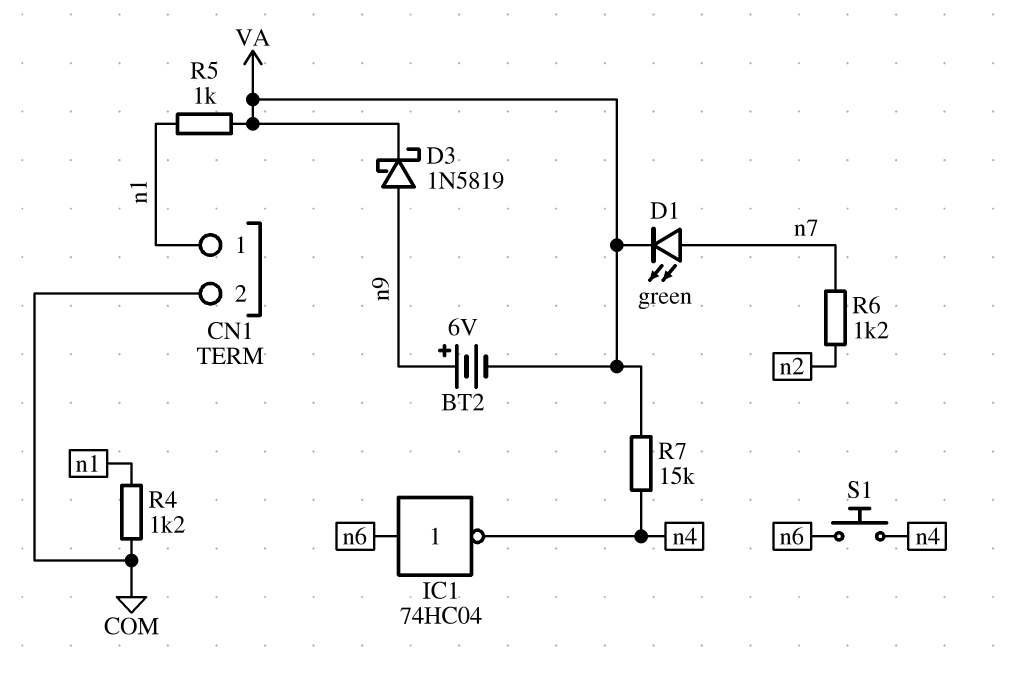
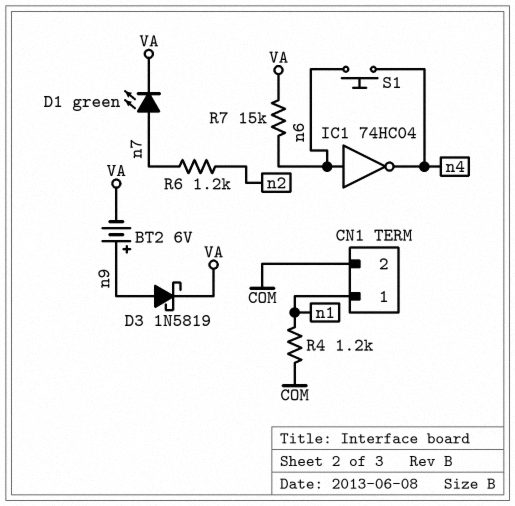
R5: 1k (VA, n1) -> none
R7: 15k (VA, n4) -> 15k (VA, n6)

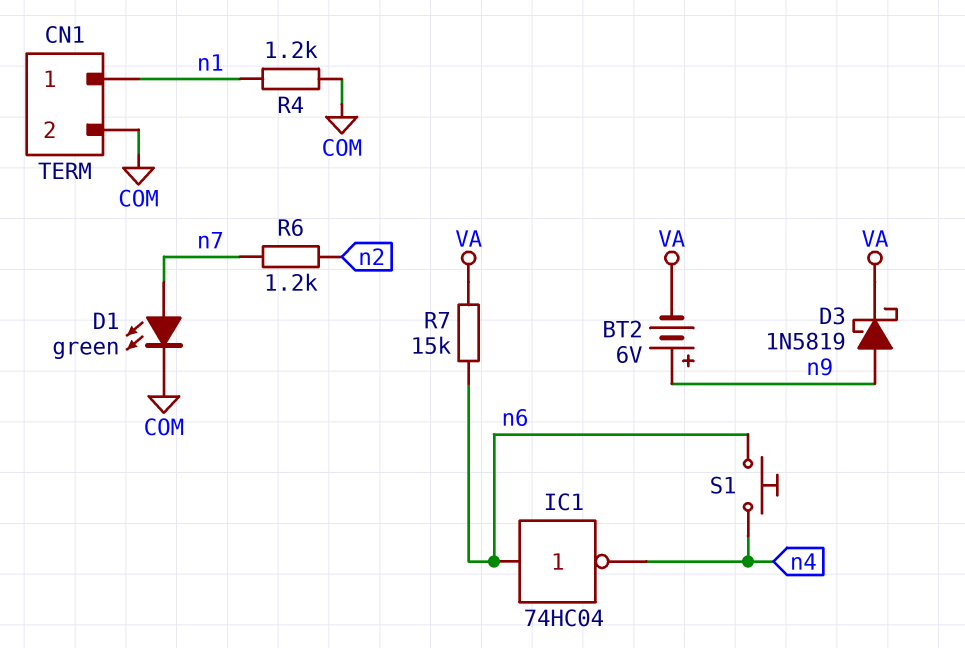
D1: LED green (A n7, K VA) -> LED green (A n7, K COM)

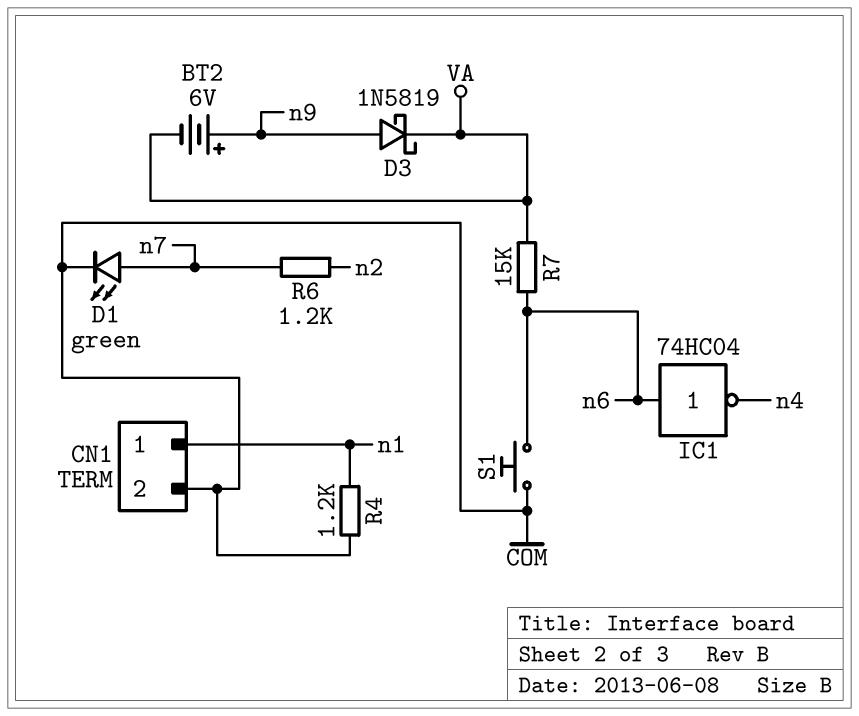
S1: button (n4, n6) -> button (COM, n6)

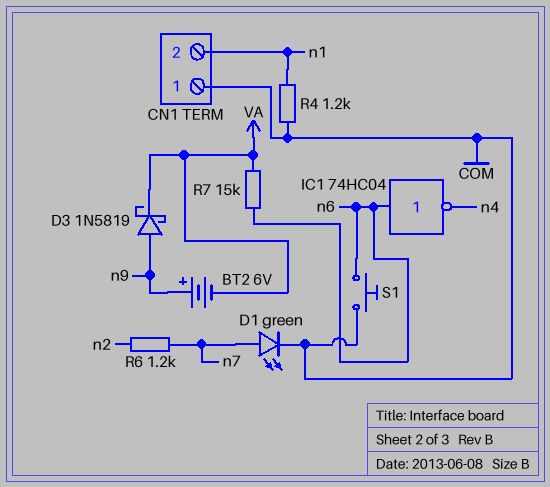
CN1 pin 1: n1 -> COM
CN1 pin 2: COM -> n1

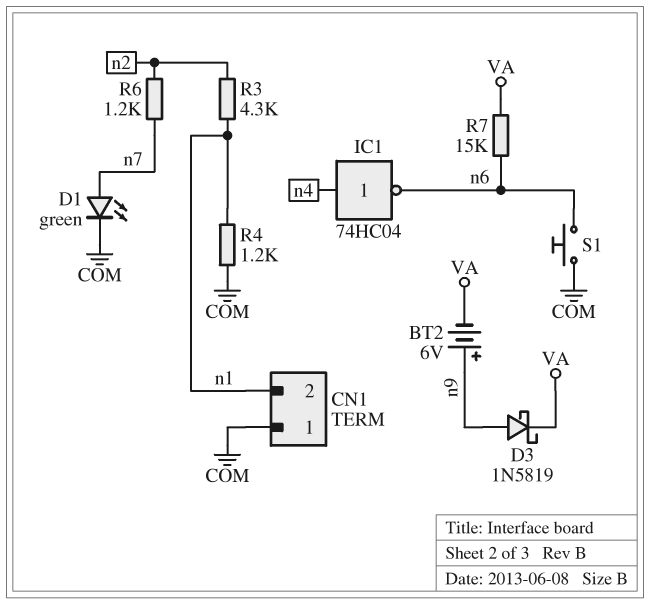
IC1: NOT 74HC04 (in n6, out n4) -> NOT 74HC04 (in n4, out n6)
R3: none -> 4.3k (n1, n2)

